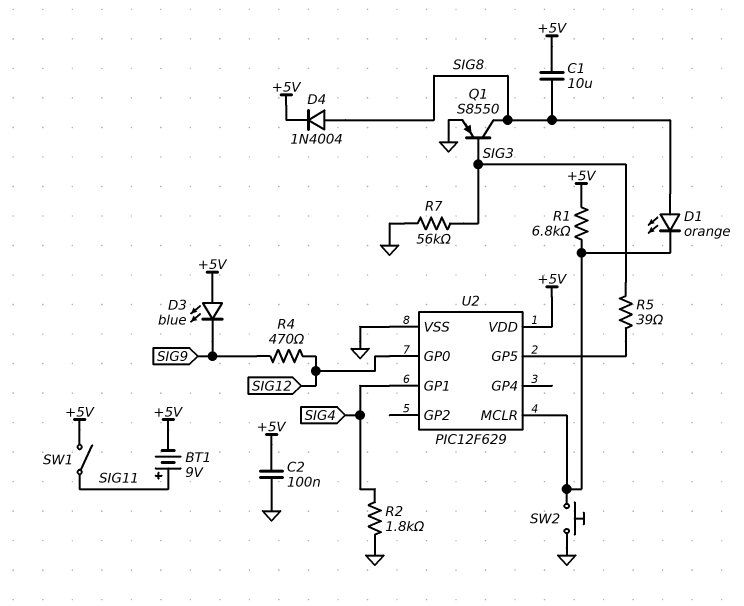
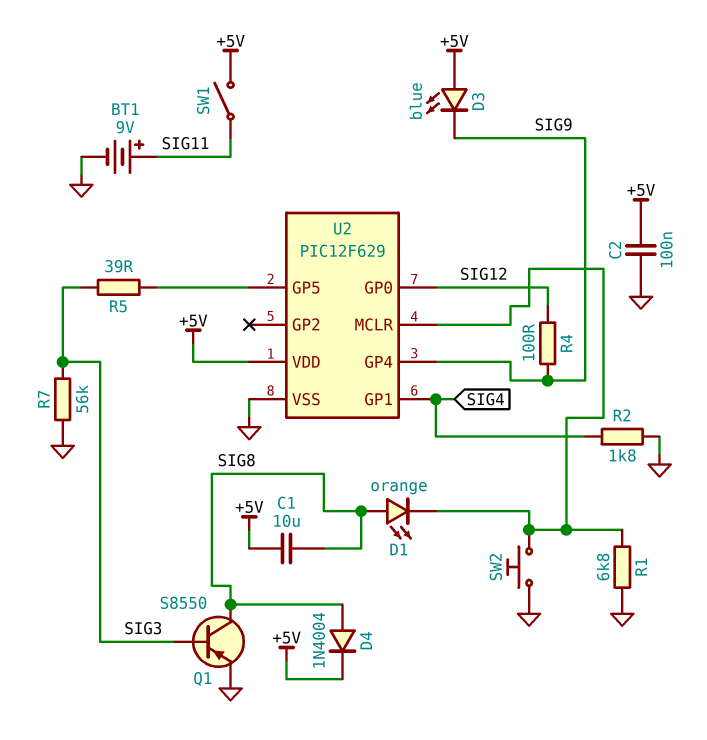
BT1: 9V (plus SIG11, minus +5V) -> 9V (plus SIG11, minus GND)
R1: 6.8k (+5V, U2/MCLR) -> 6.8k (GND, U2/MCLR)
R4: 470 (SIG9, SIG12) -> 100 (SIG9, SIG12)
U2 pin GP4: none -> SIG9

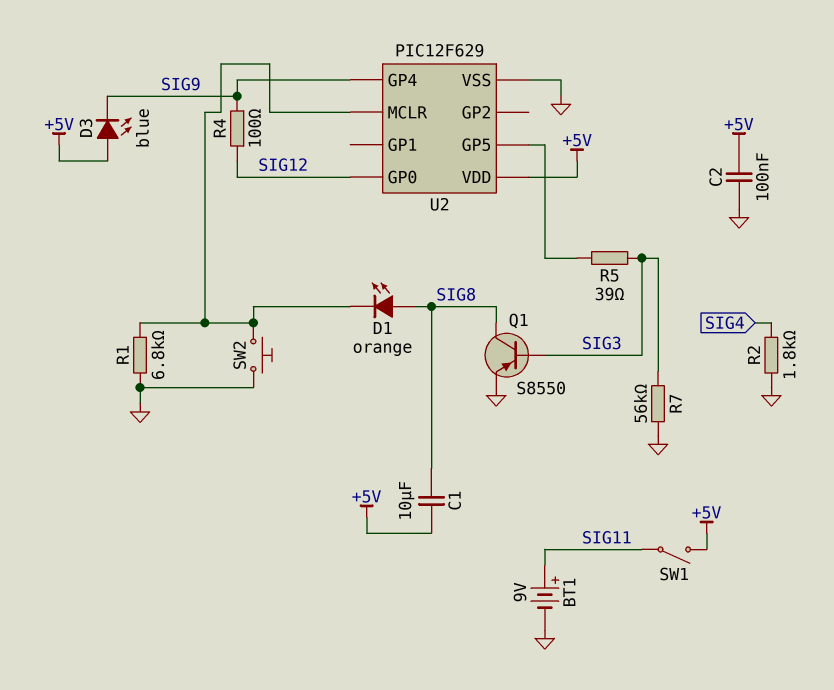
D4: diode 1N4004 (A SIG8, K +5V) -> none
U2 pin GP1: SIG4 -> none

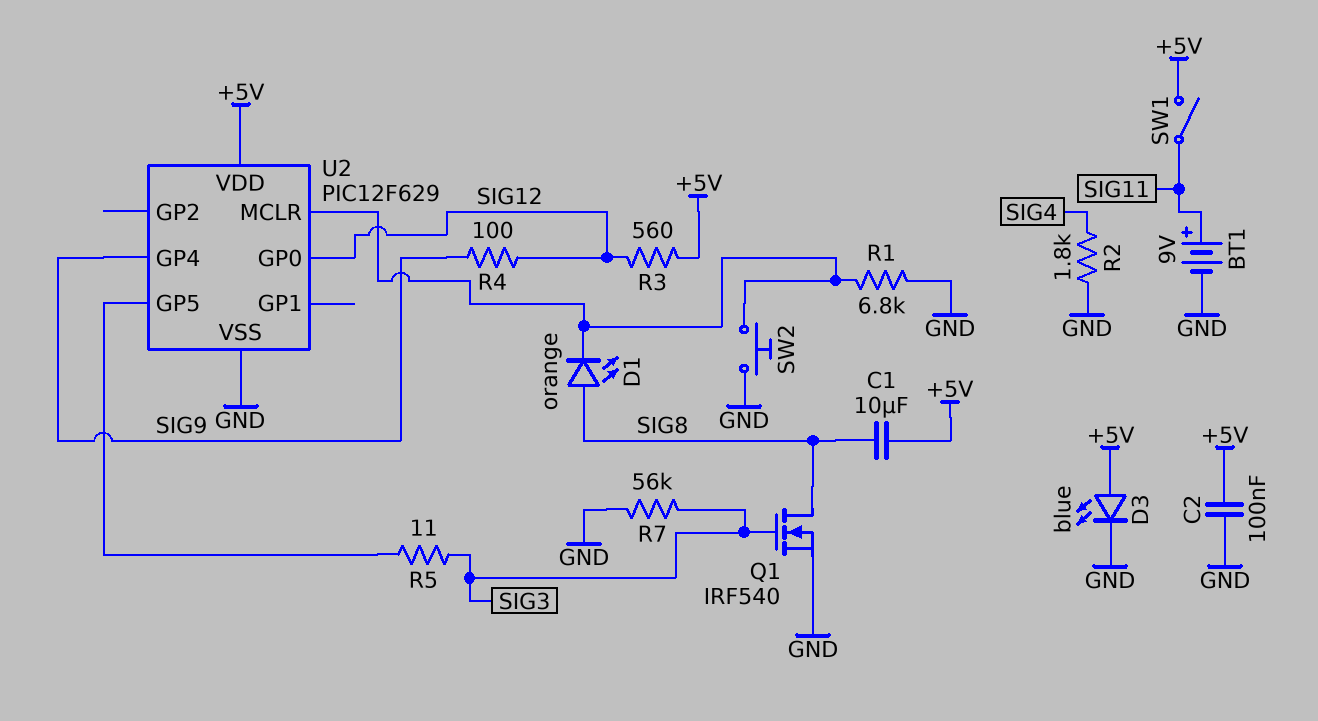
D3: LED blue (A +5V, K SIG9) -> LED blue (A +5V, K GND)
Q1: PNP S8550 (B SIG3, C SIG8, E GND) -> NMOS IRF540 (G SIG3, D SIG8, S GND)
R3: none -> 560 (+5V, SIG12)
R5: 39 (SIG3, U2/GP5) -> 11 (SIG3, U2/GP5)

